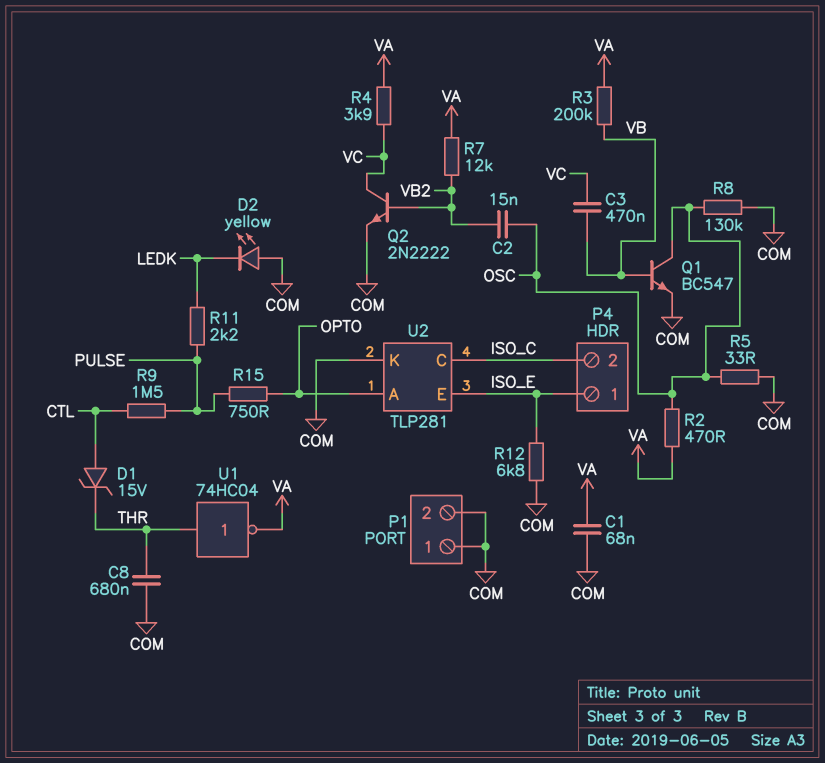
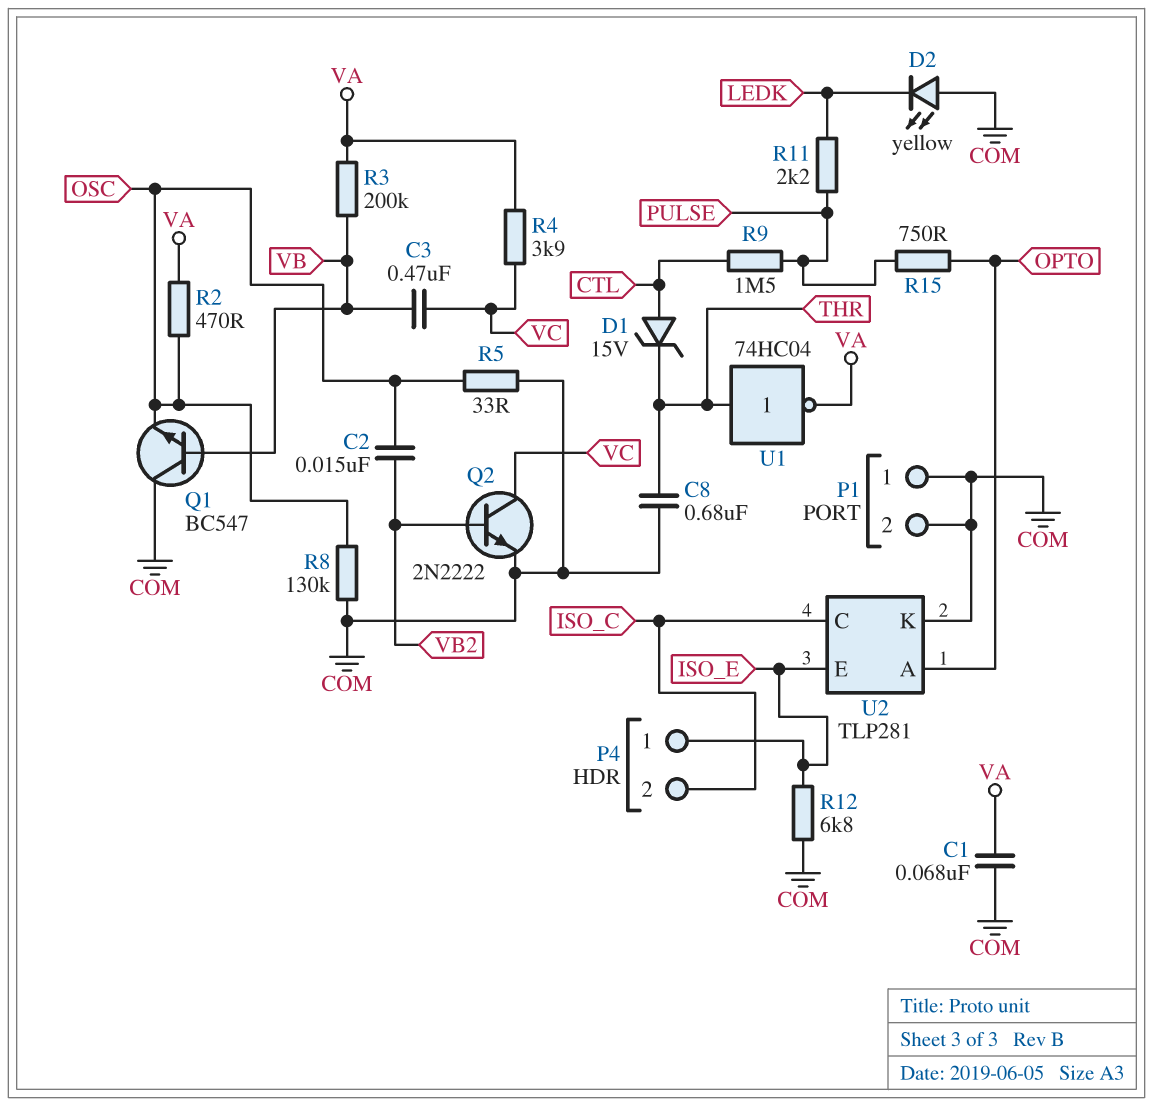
Q1: NPN BC547 (B VB, C OSC, E COM) -> NPN BC547 (B VB, C COM, E OSC)
R7: 12k (VA, VB2) -> none

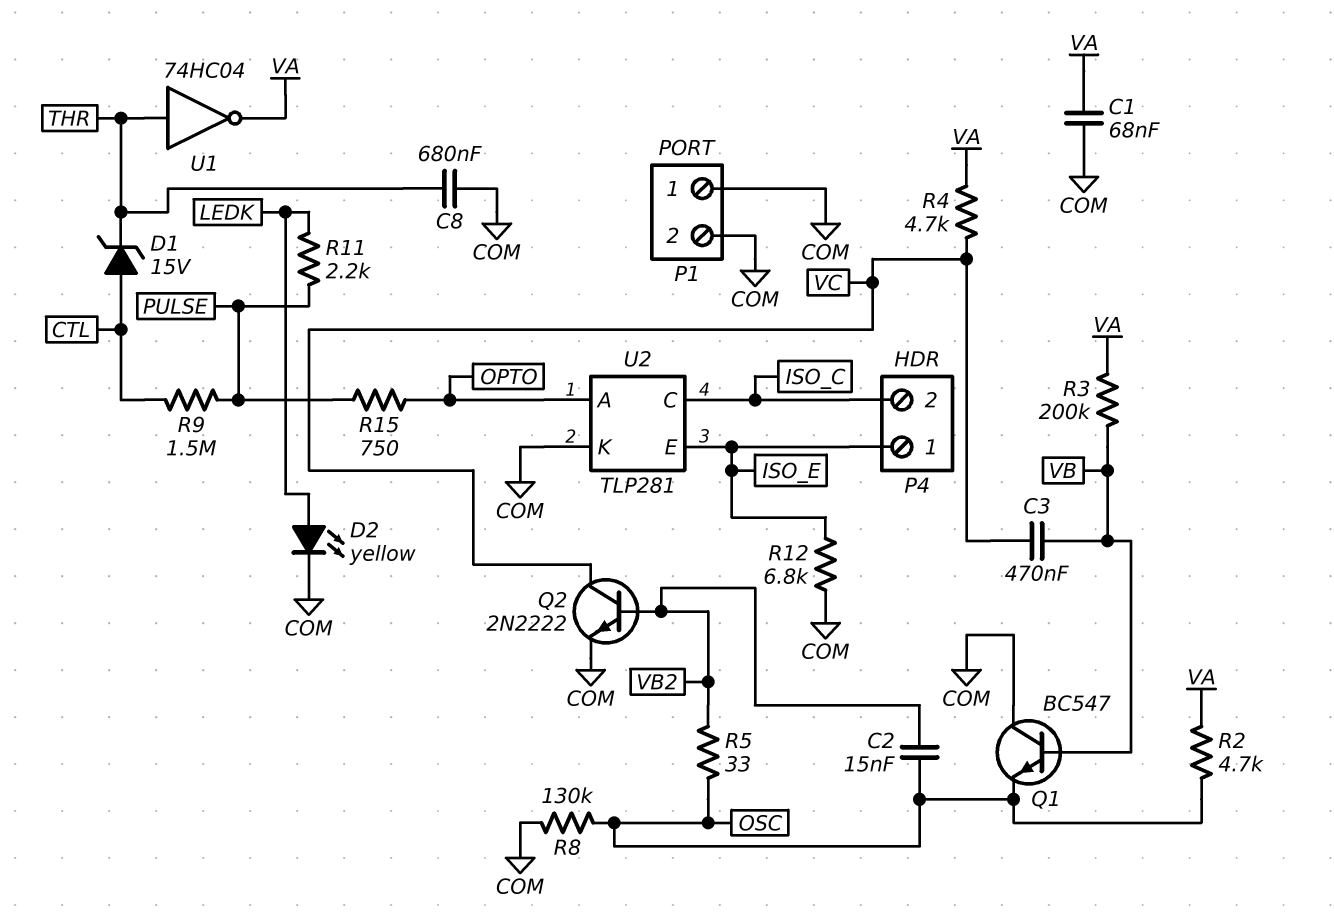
D2: LED yellow (A COM, K LEDK) -> LED yellow (A LEDK, K COM)
R2: 470 (OSC, VA) -> 4.7k (OSC, VA)
R4: 3.9k (VA, VC) -> 4.7k (VA, VC)
R5: 33 (COM, OSC) -> 33 (OSC, VB2)

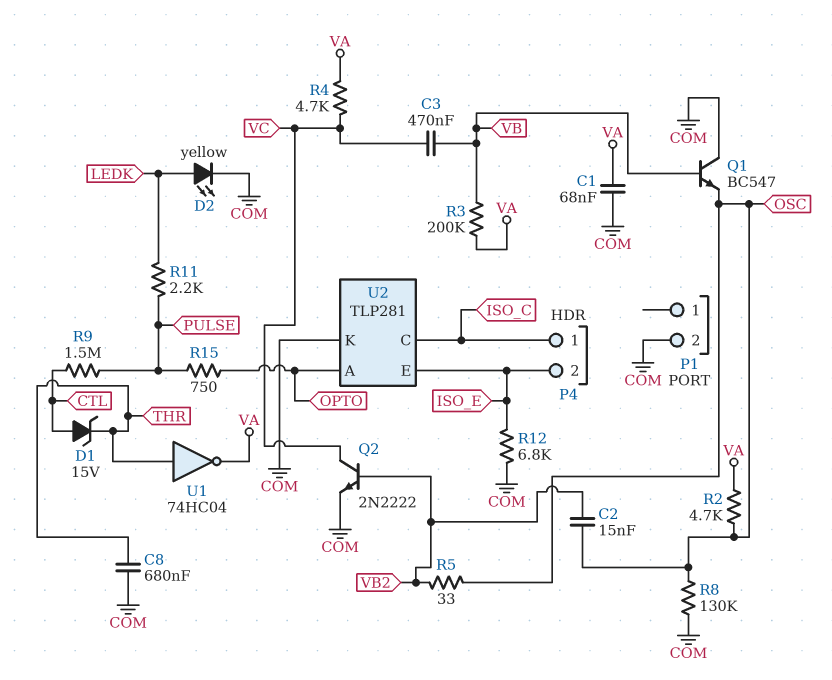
P1 pin 1: COM -> none
P4 pin 1: ISO_E -> ISO_C
P4 pin 2: ISO_C -> ISO_E

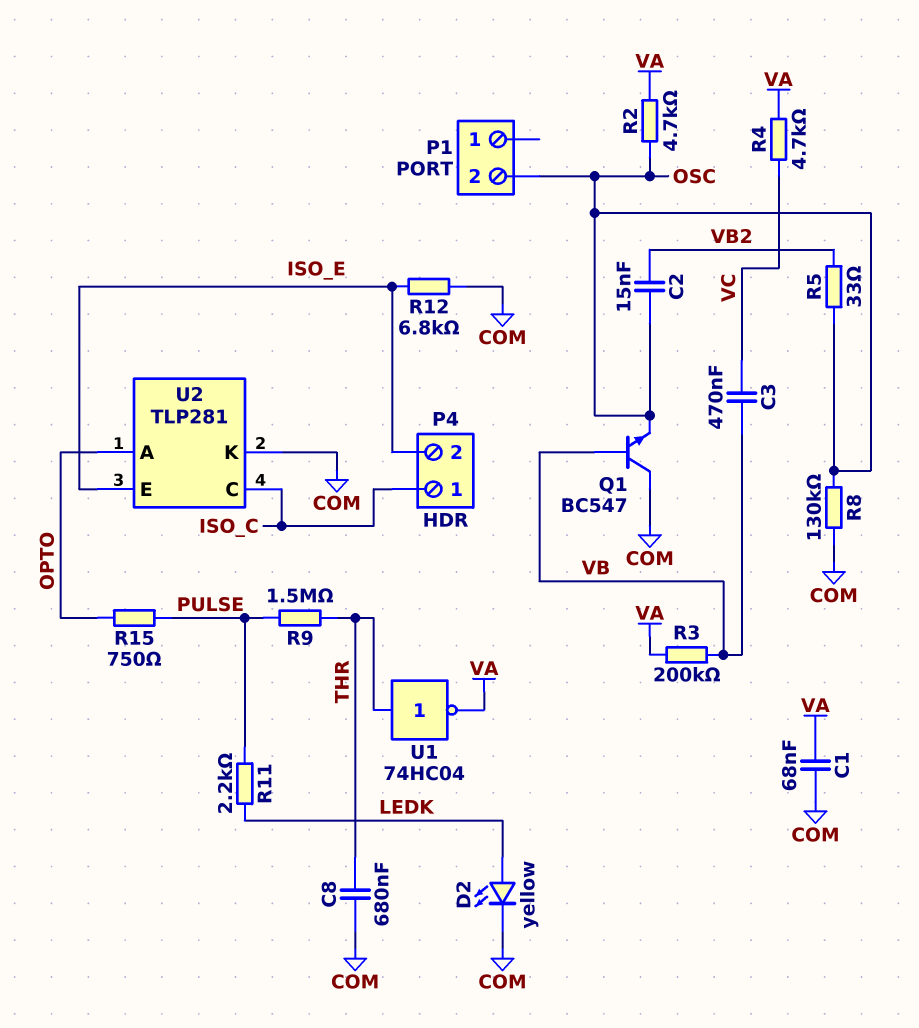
D1: zener 15V (A CTL, K THR) -> none
P1 pin 2: COM -> OSC
Q2: NPN 2N2222 (B VB2, C VC, E COM) -> none
R9: 1.5M (CTL, PULSE) -> 1.5M (PULSE, THR)

